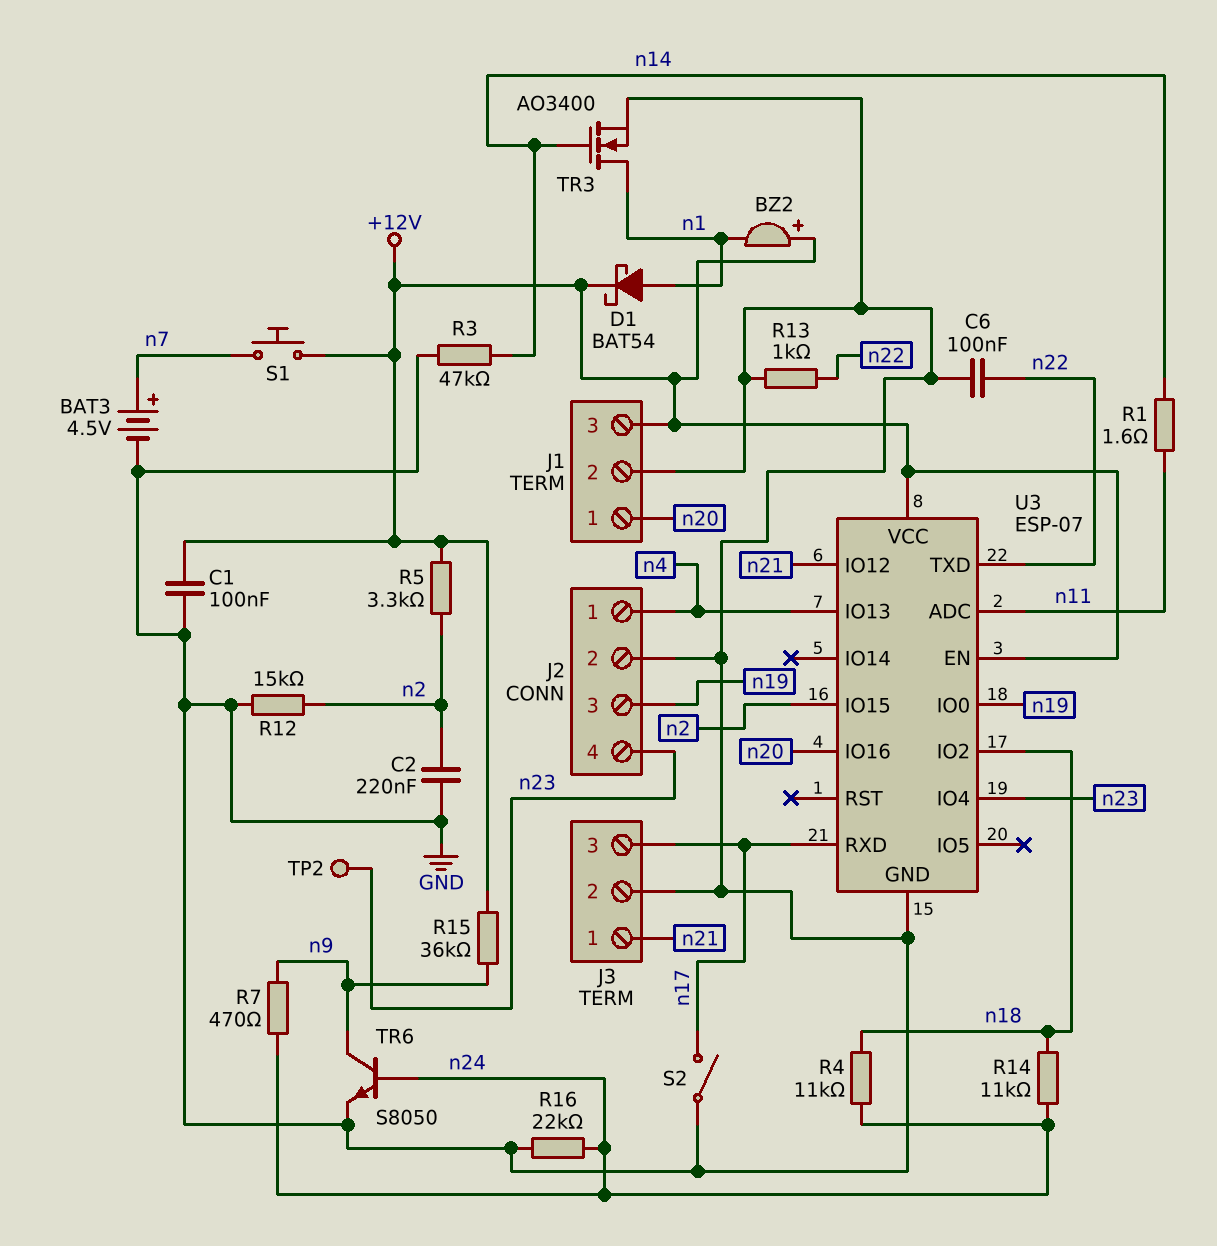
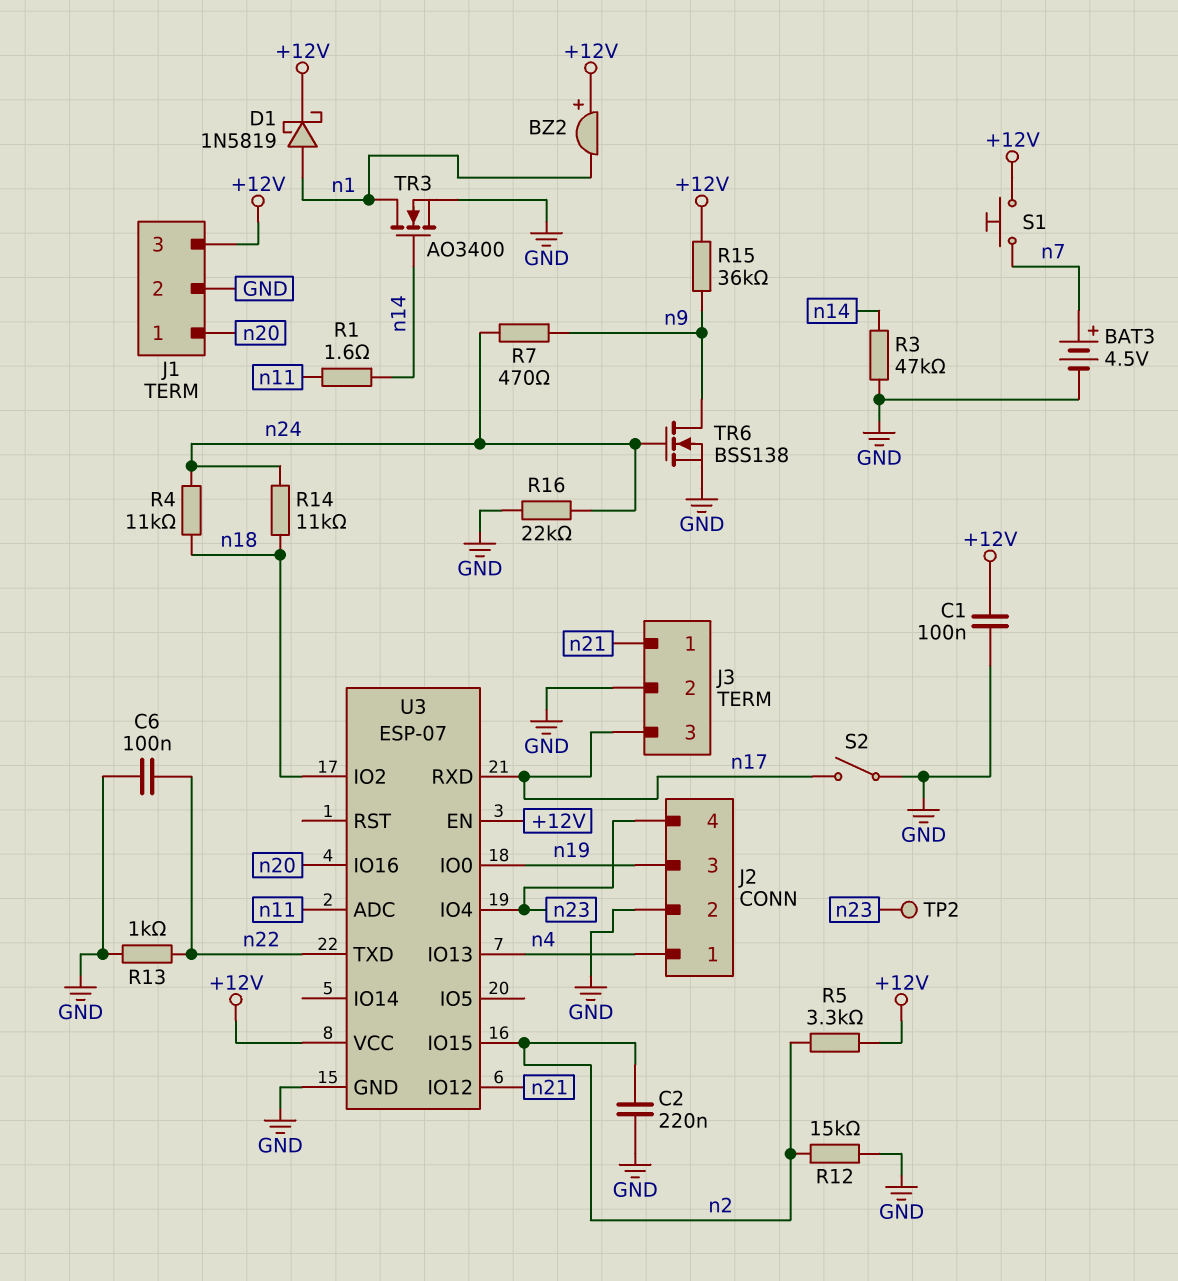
D1: schottky BAT54 (A n1, K +12V) -> schottky 1N5819 (A n1, K +12V)
TR6: NPN S8050 (B n24, C n9, E GND) -> NMOS BSS138 (G n24, D n9, S GND)

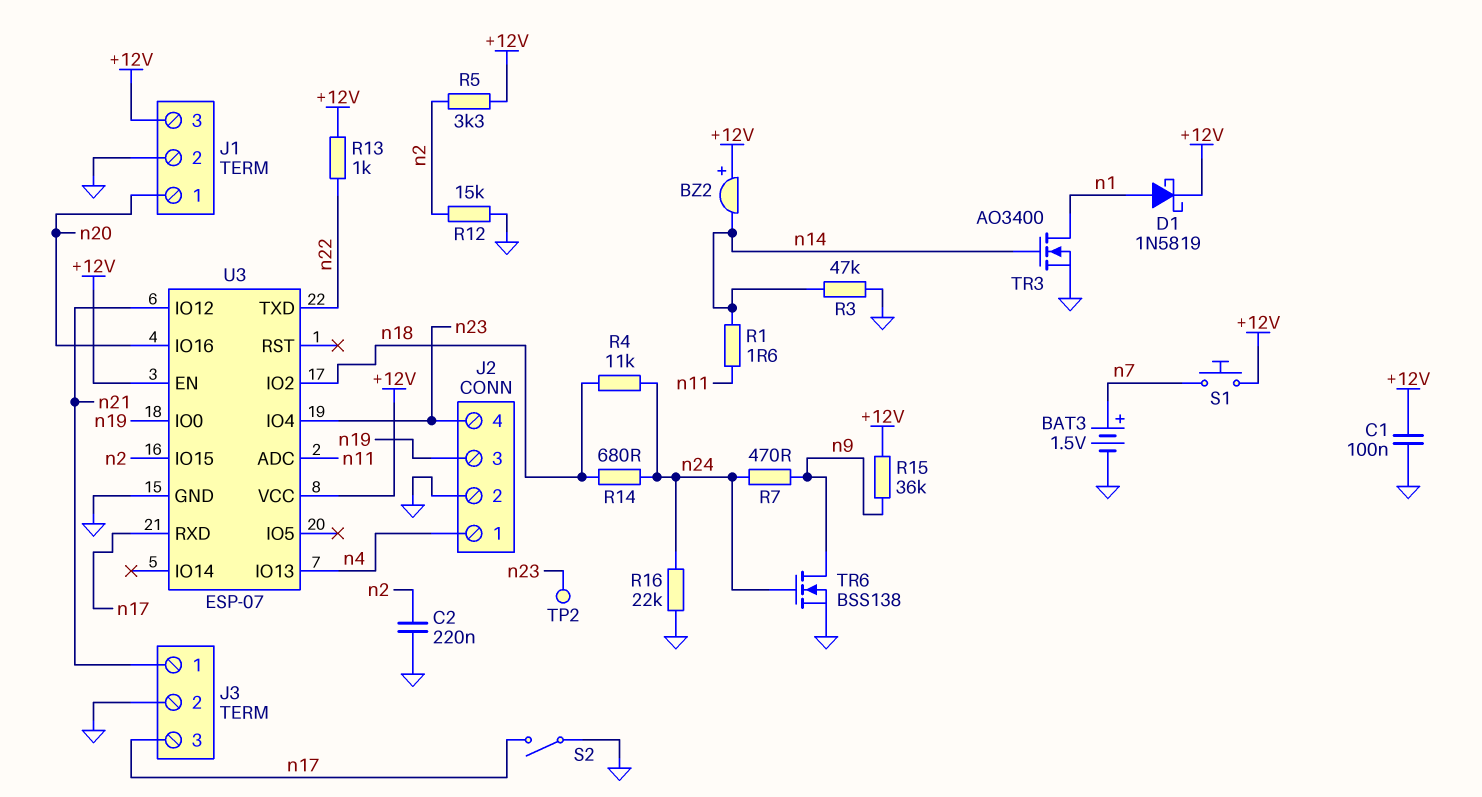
BAT3: 4.5V (plus n7, minus GND) -> 1.5V (plus n7, minus GND)
BZ2: buzzer (plus +12V, minus n1) -> buzzer (plus +12V, minus n14)
C6: 100nF (GND, n22) -> none
R13: 1k (GND, n22) -> 1k (+12V, n22)
R14: 11k (n18, n24) -> 680 (n18, n24)

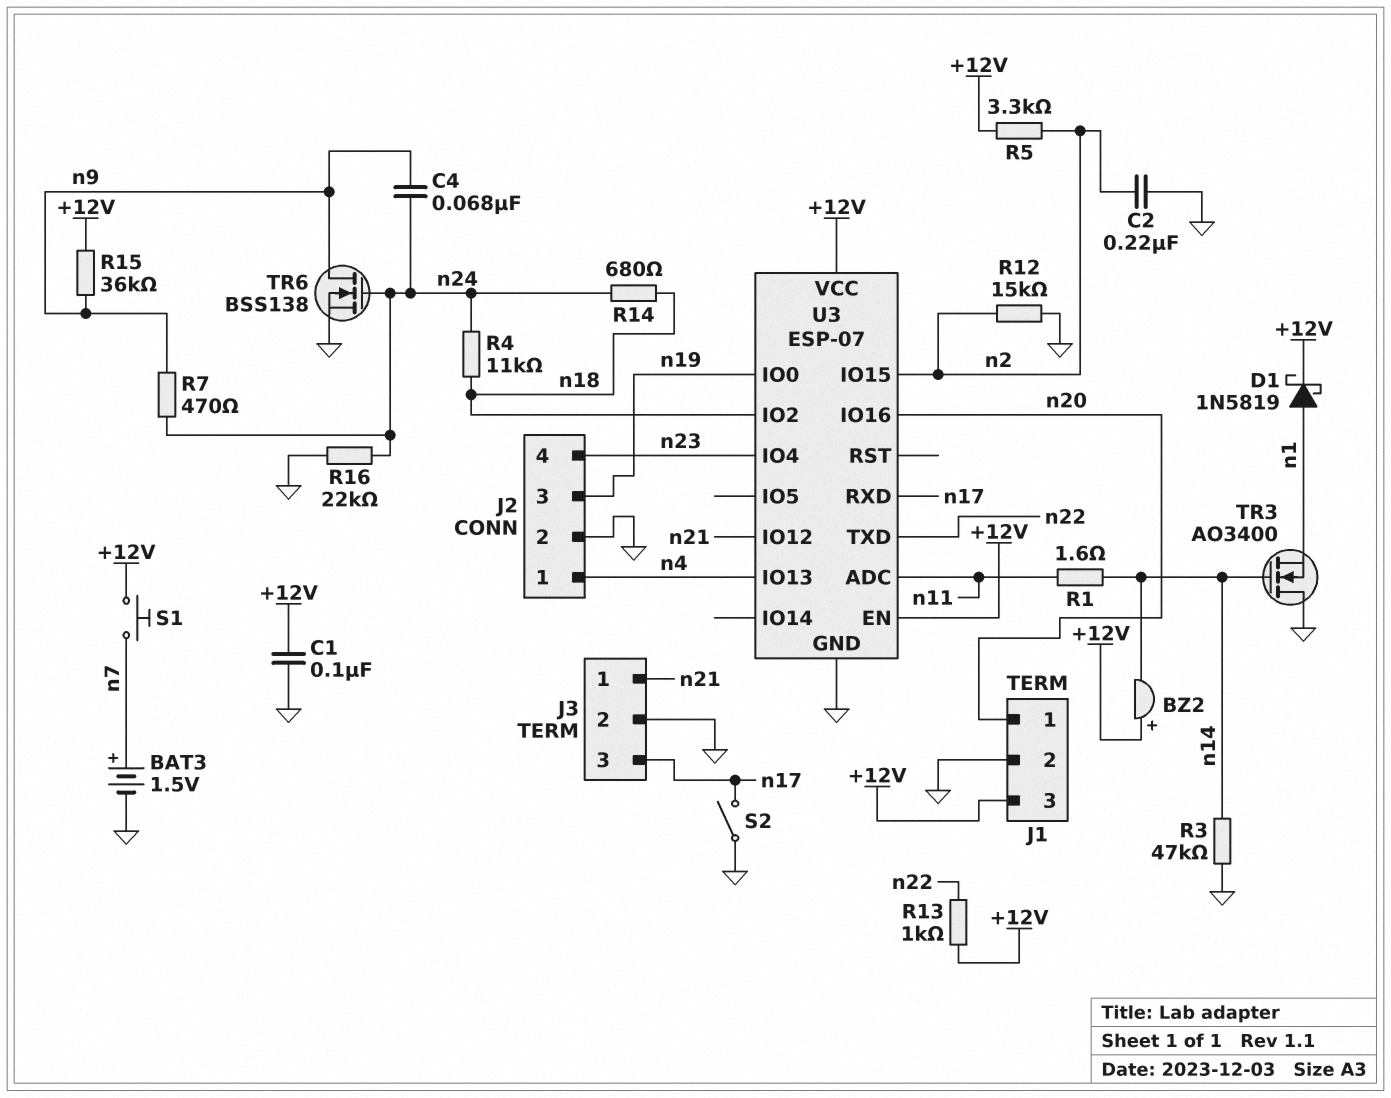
C4: none -> 68nF (n9, n24)
TP2: test point (n23) -> none
TR3: NMOS AO3400 (G n14, D n1, S GND) -> NMOS AO3400 (G n14, D GND, S n1)

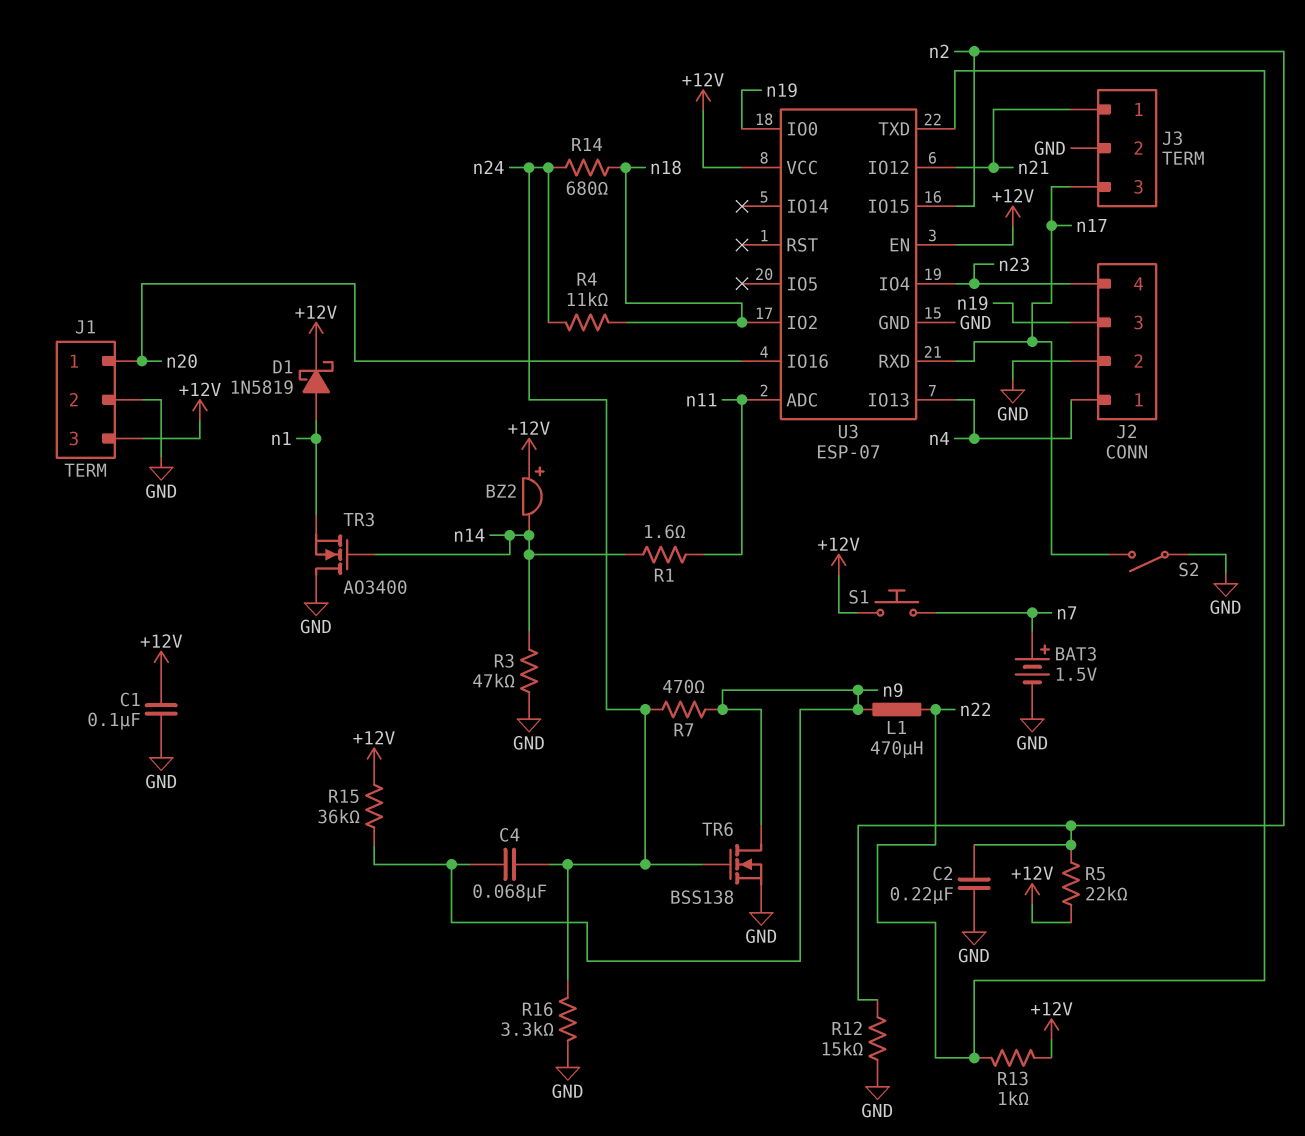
L1: none -> 470uH (n9, n22)
R5: 3.3k (+12V, n2) -> 22k (+12V, n2)
R16: 22k (GND, n24) -> 3.3k (GND, n24)

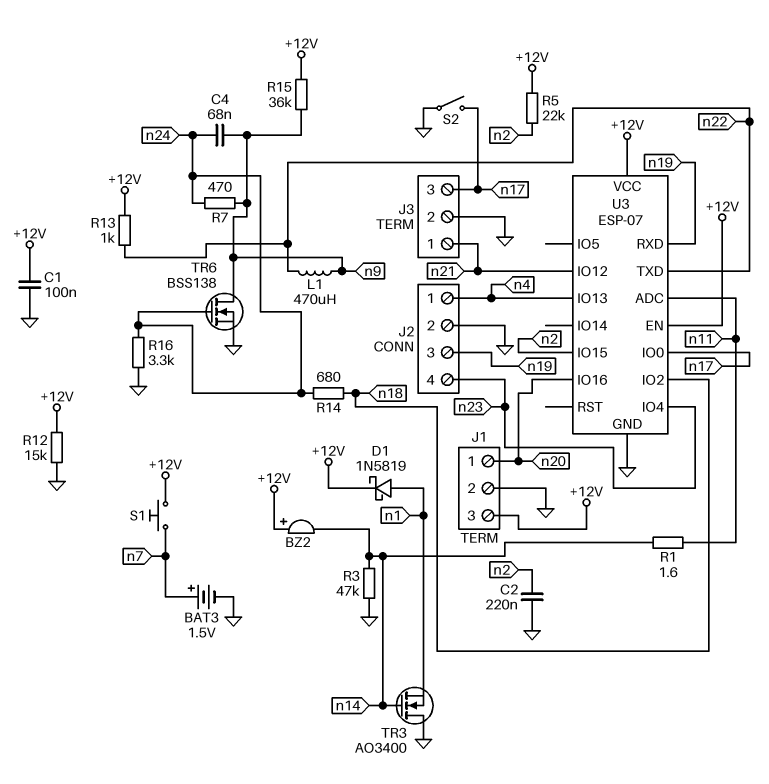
R4: 11k (n18, n24) -> none
R12: 15k (GND, n2) -> 15k (+12V, GND)
U3 pin IO0: n19 -> n17
U3 pin RXD: n17 -> n19

